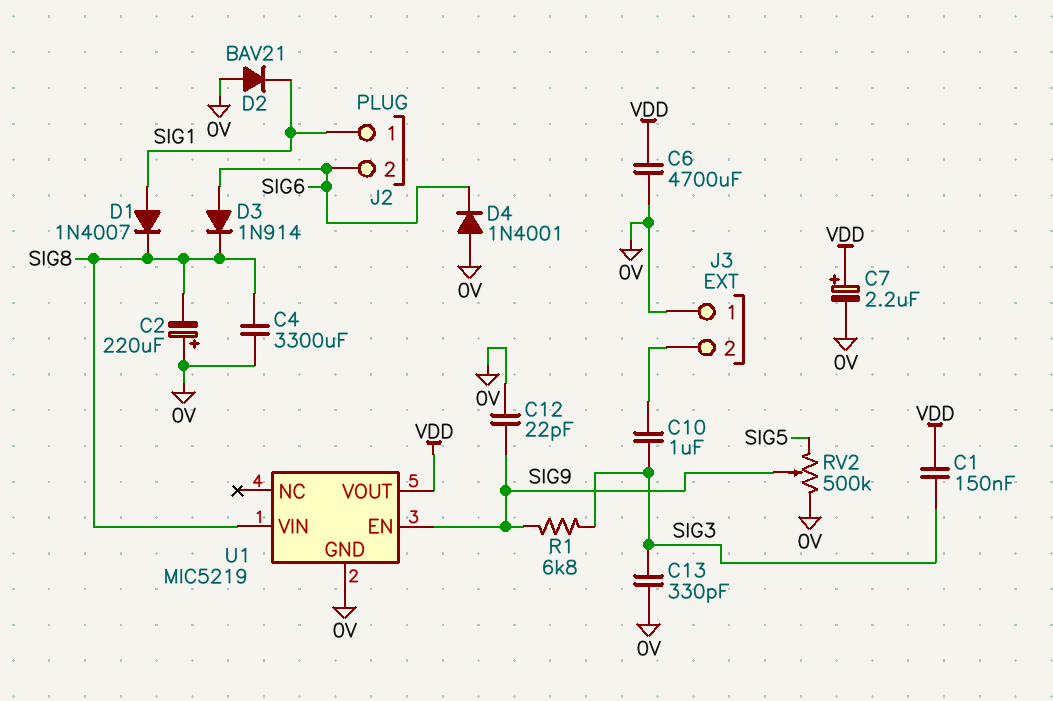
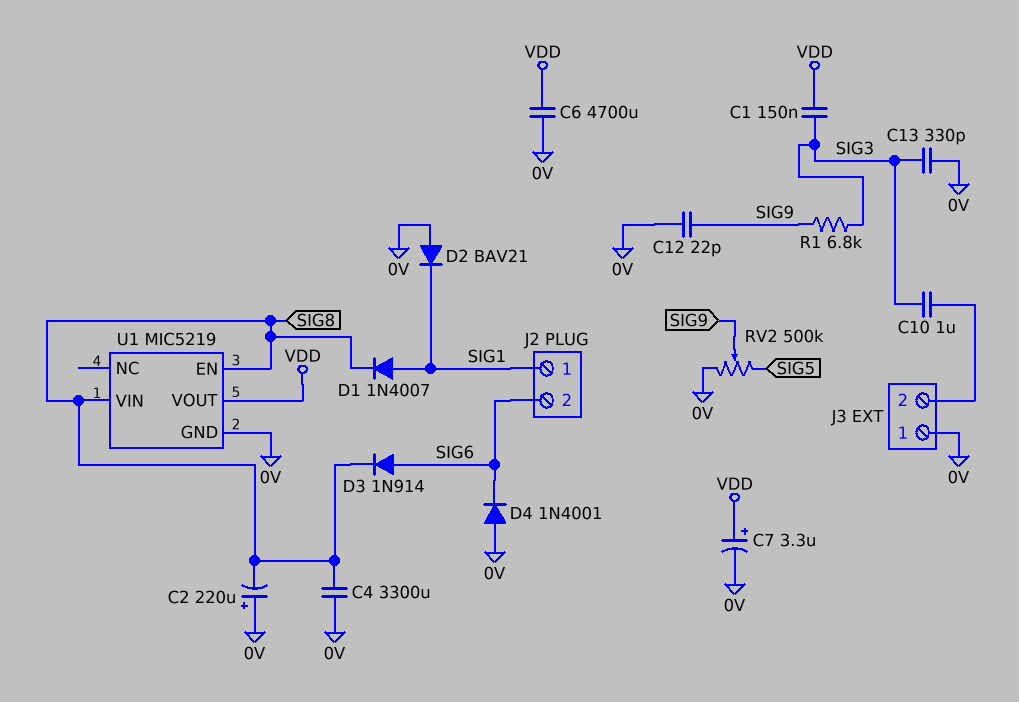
C7: 2.2uF (plus VDD, minus 0V) -> 3.3uF (plus VDD, minus 0V)
U1 pin EN: SIG9 -> SIG8

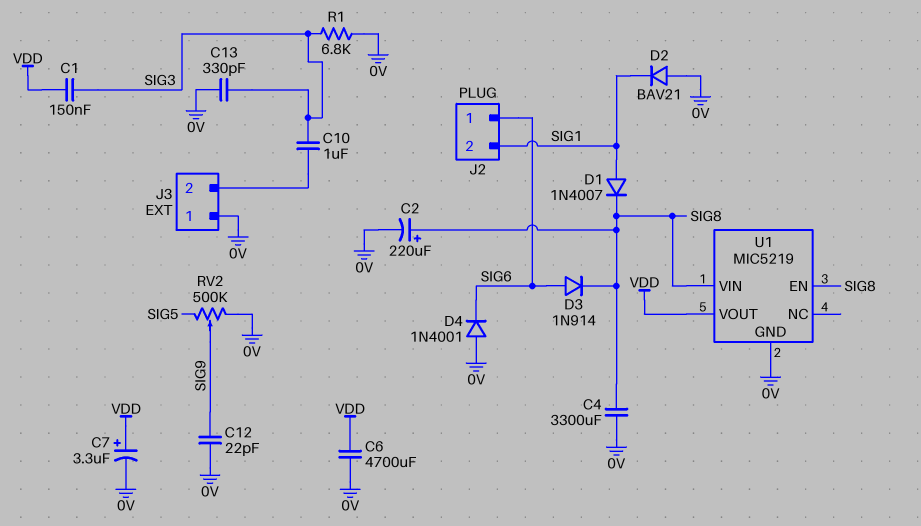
C2: 220uF (plus 0V, minus SIG8) -> 220uF (plus SIG8, minus 0V)
J2 pin 1: SIG1 -> SIG6
J2 pin 2: SIG6 -> SIG1
R1: 6.8k (SIG3, SIG9) -> 6.8k (0V, SIG3)

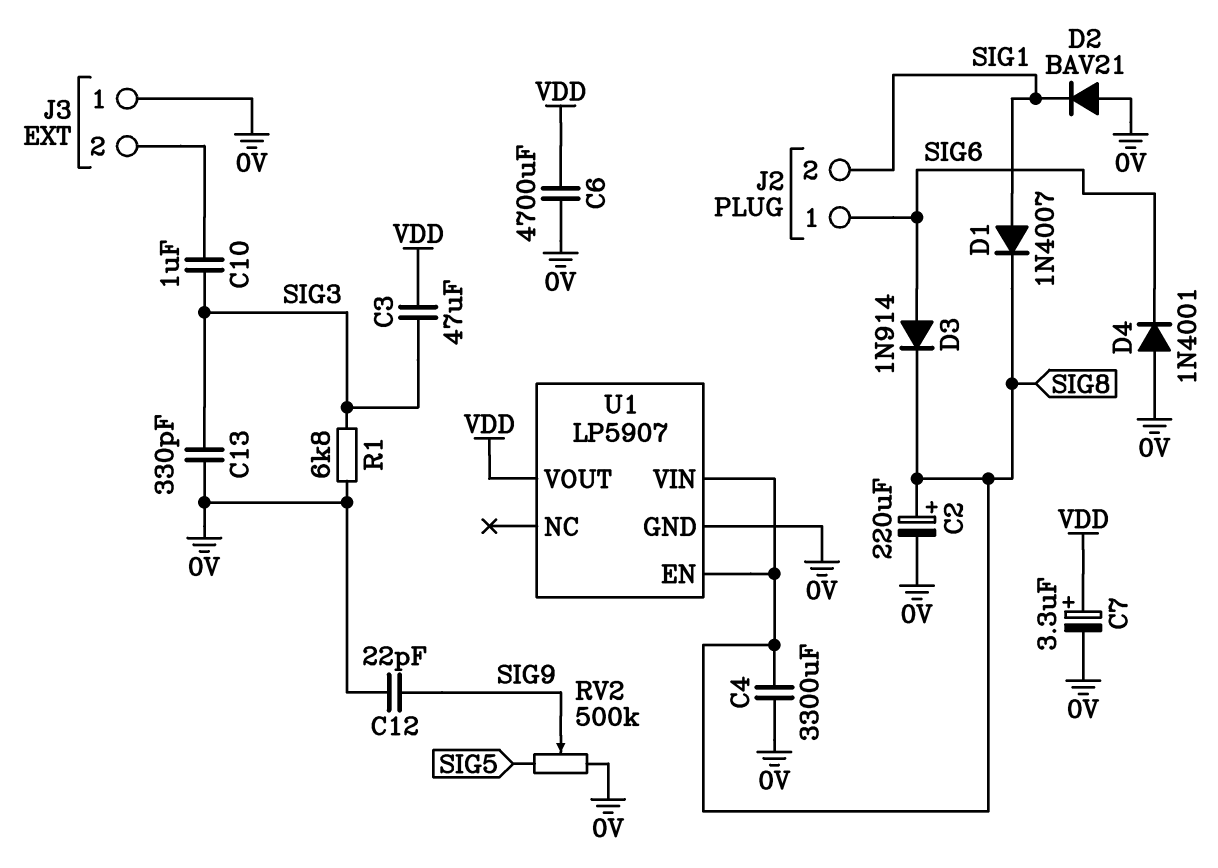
C1: 150nF (SIG3, VDD) -> none
C3: none -> 47uF (SIG3, VDD)
U1: MIC5219 -> LP5907

